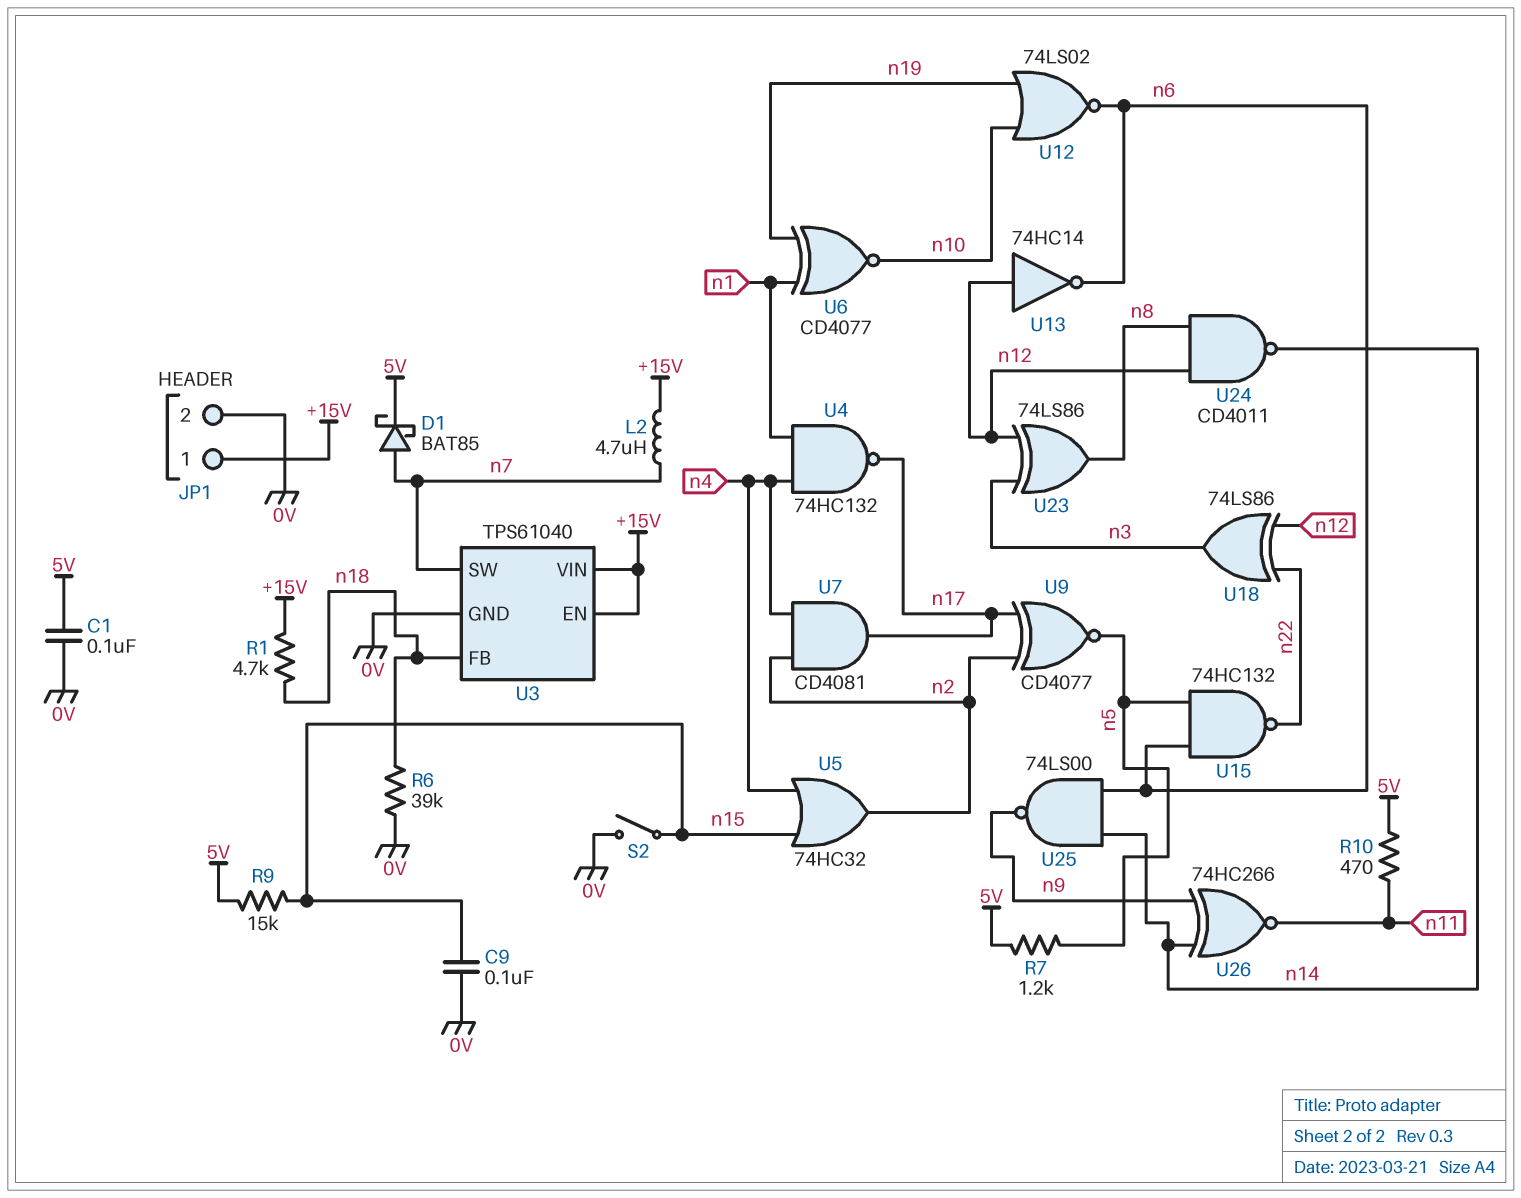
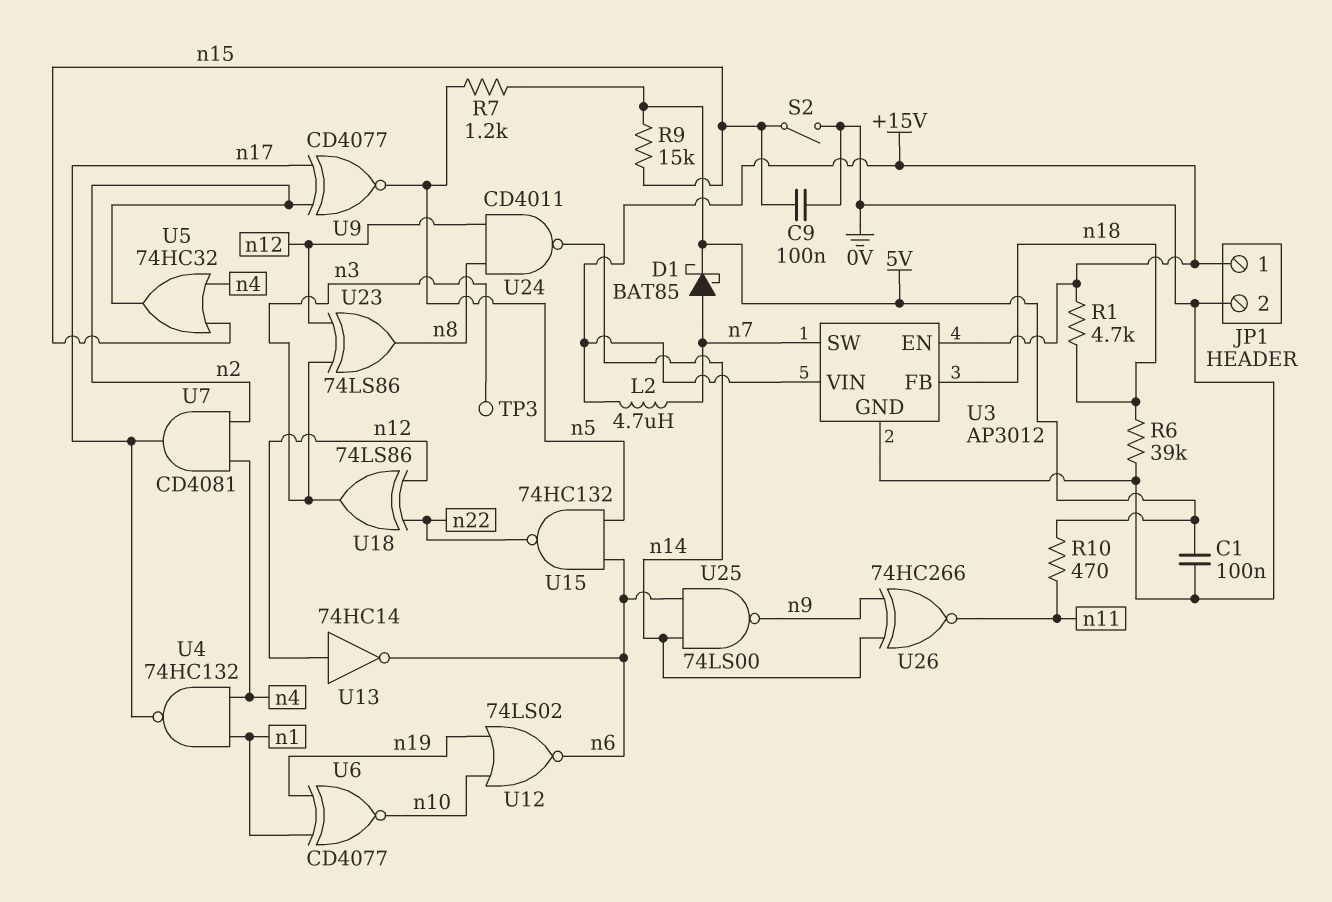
TP3: none -> test point (n3)
U3: TPS61040 -> AP3012

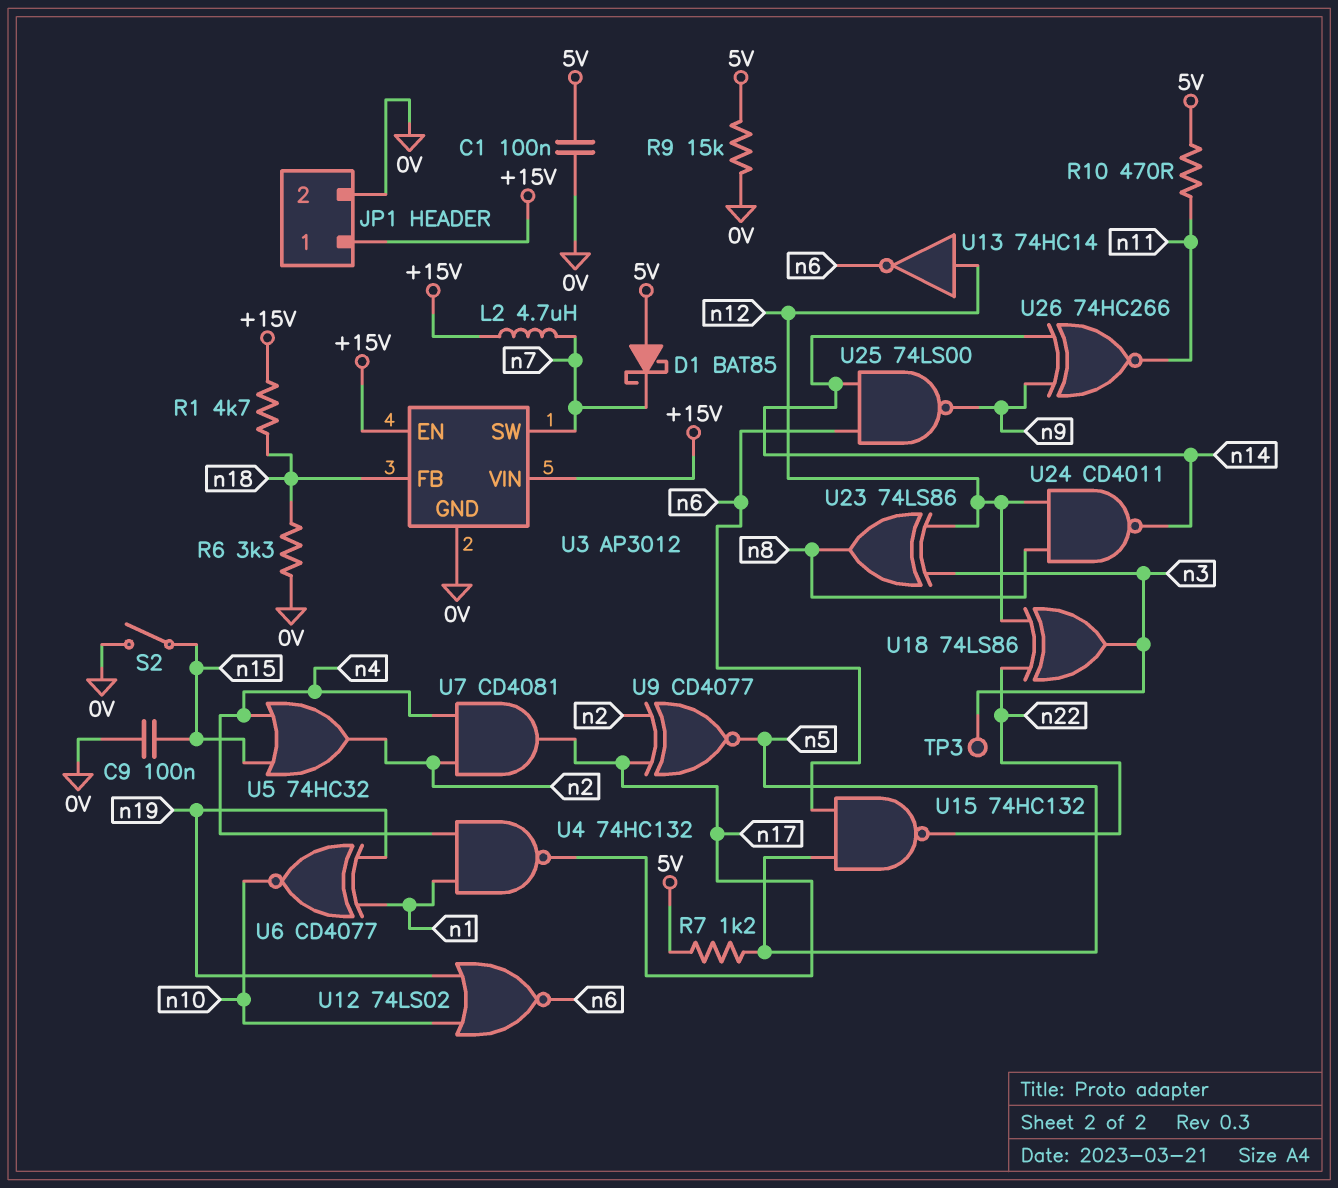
D1: schottky BAT85 (A n7, K 5V) -> schottky BAT85 (A 5V, K n7)
R6: 39k (0V, n18) -> 3.3k (0V, n18)
R9: 15k (5V, n15) -> 15k (0V, 5V)

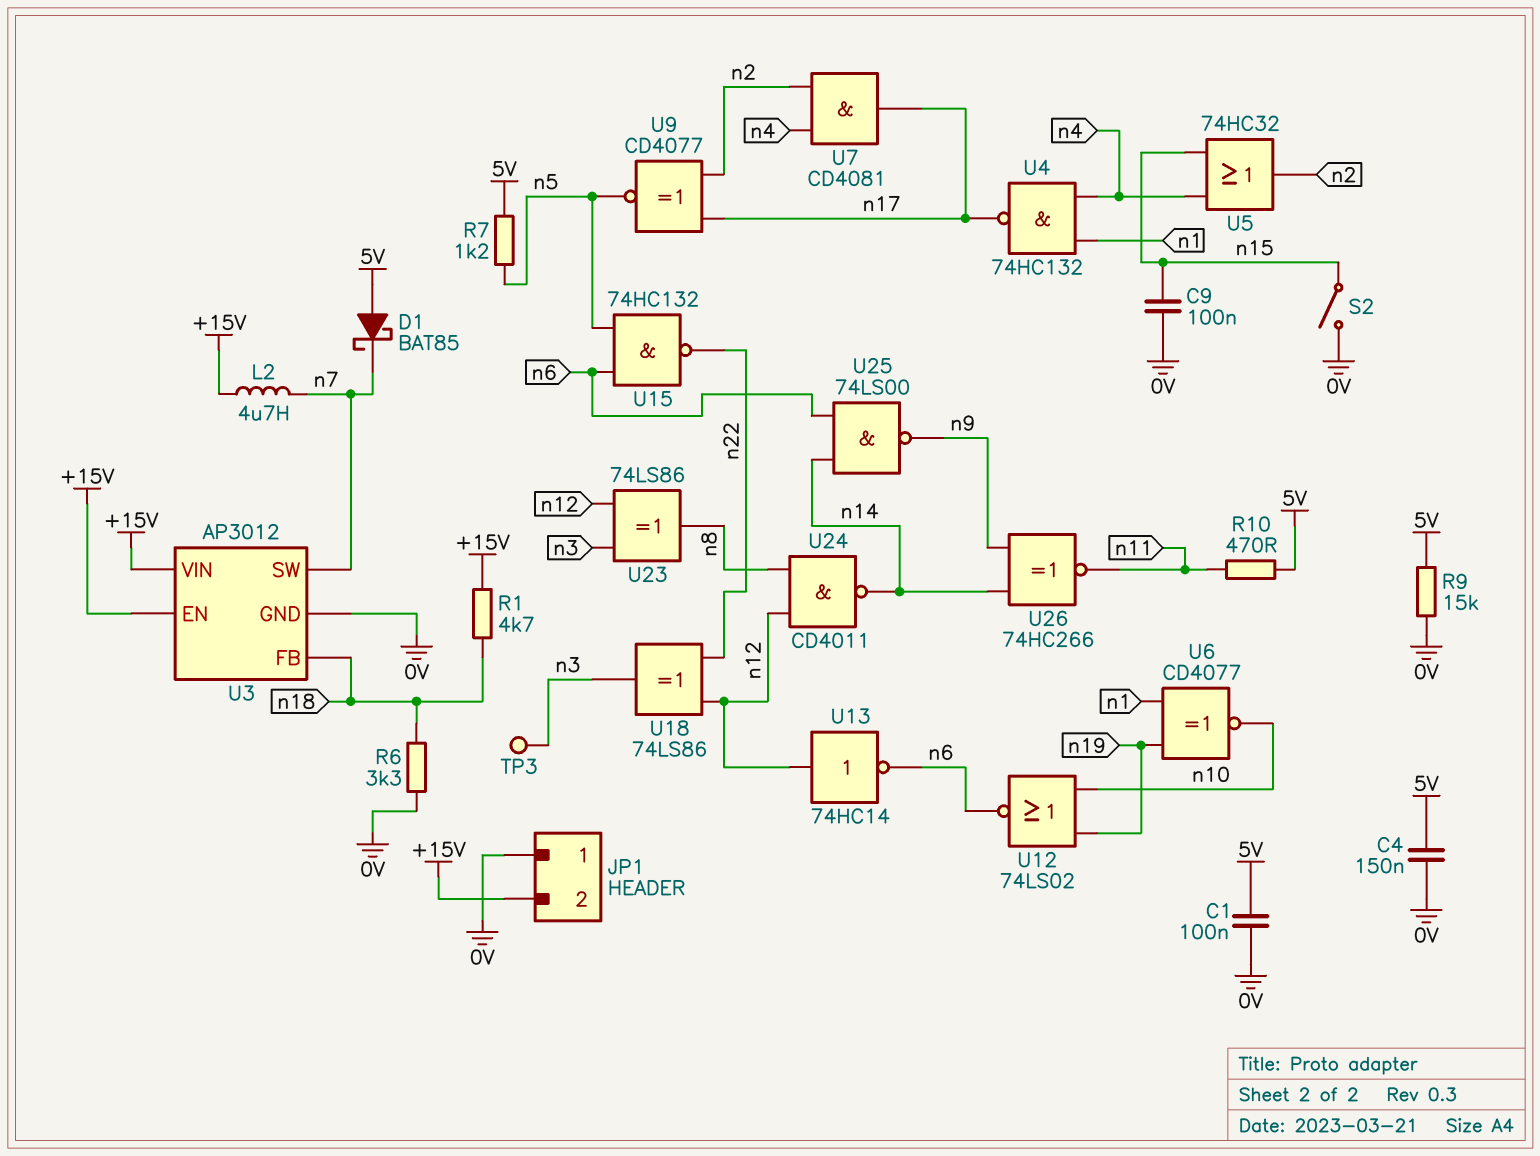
C4: none -> 150nF (0V, 5V)
JP1 pin 1: +15V -> 0V
JP1 pin 2: 0V -> +15V

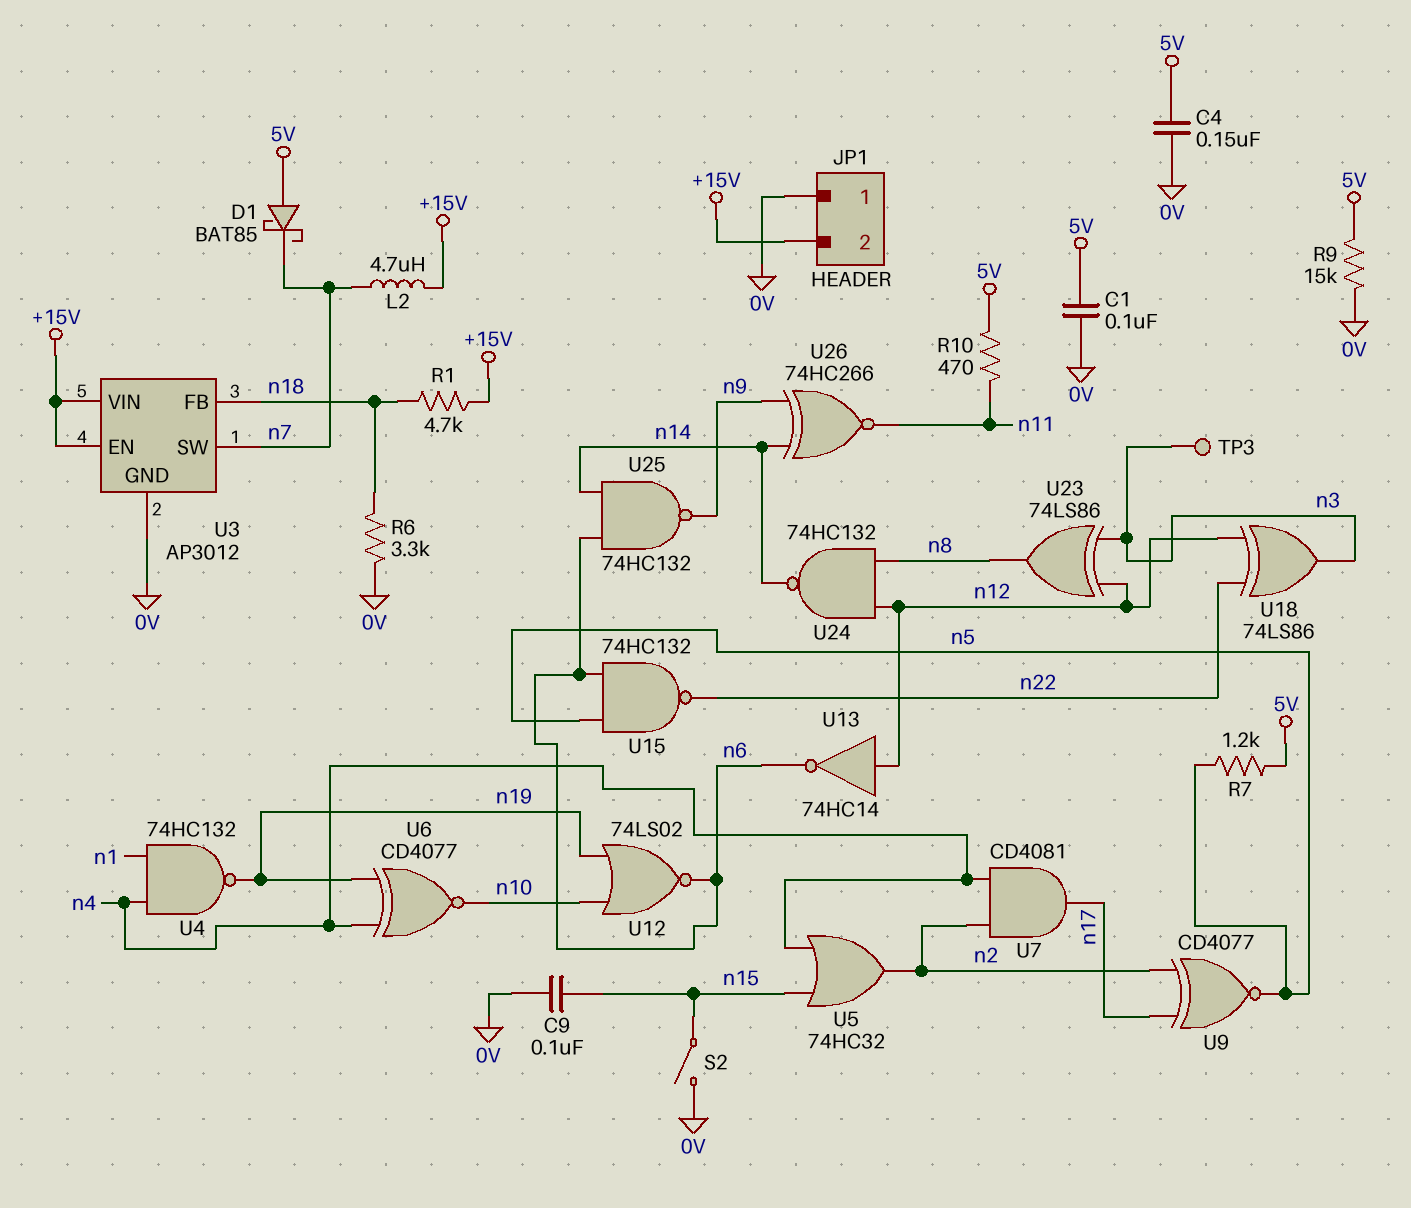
U4: NAND 74HC132 (in n1, in n4, out n17) -> NAND 74HC132 (in n1, in n4, out n19)
U6: XNOR CD4077 (in n1, in n19, out n10) -> XNOR CD4077 (in n4, in n19, out n10)
U24: NAND CD4011 (in n8, in n12, out n14) -> NAND 74HC132 (in n8, in n12, out n14)
U25: NAND 74LS00 (in n6, in n14, out n9) -> NAND 74HC132 (in n6, in n14, out n9)

